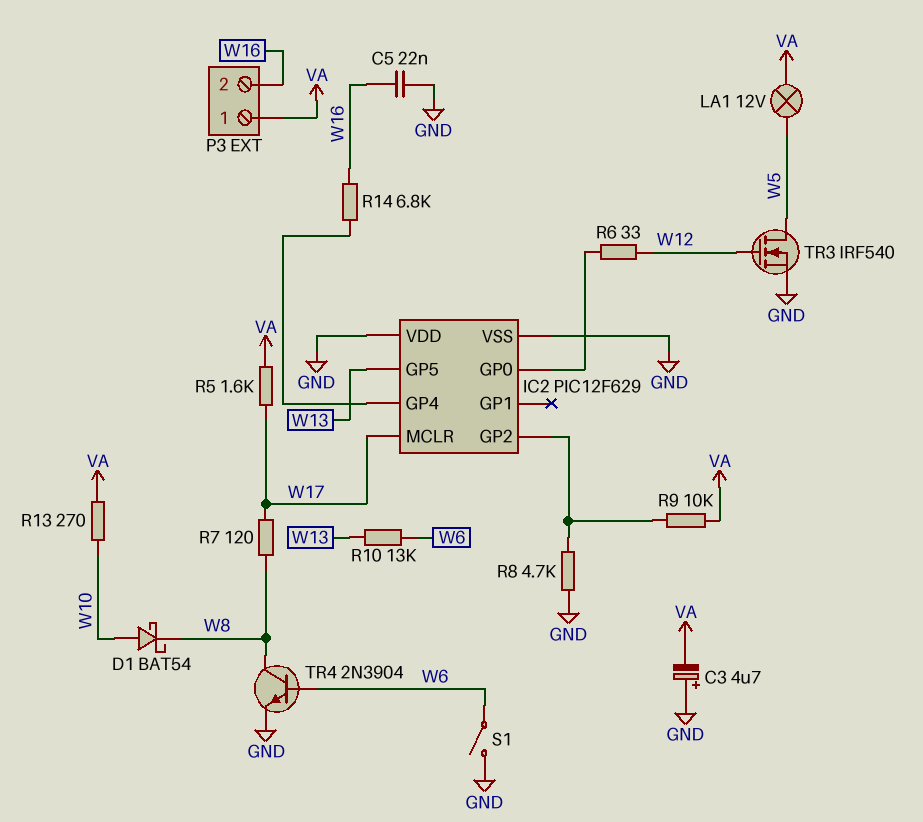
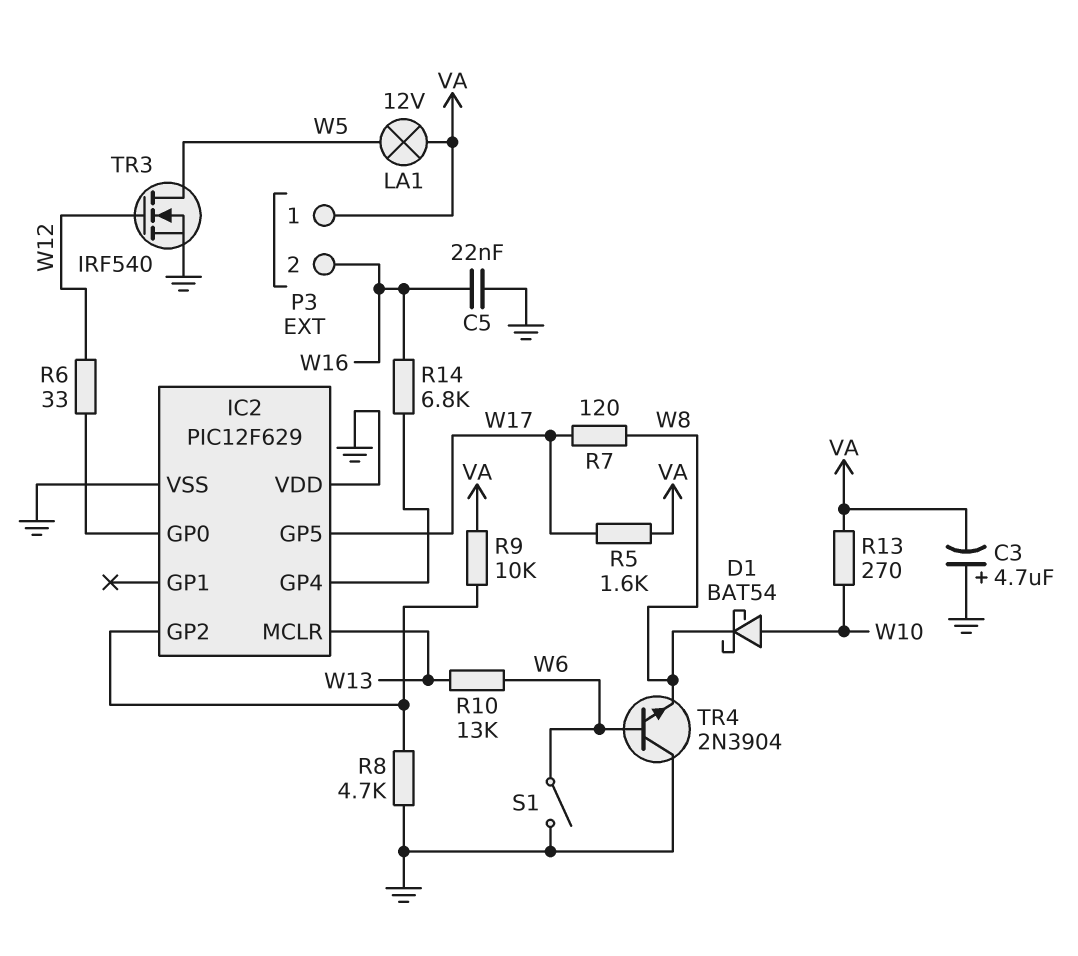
IC2 pin GP5: W13 -> W17
IC2 pin MCLR: W17 -> W13
TR4: NPN 2N3904 (B W6, C W8, E GND) -> NPN 2N3904 (B W6, C GND, E W8)

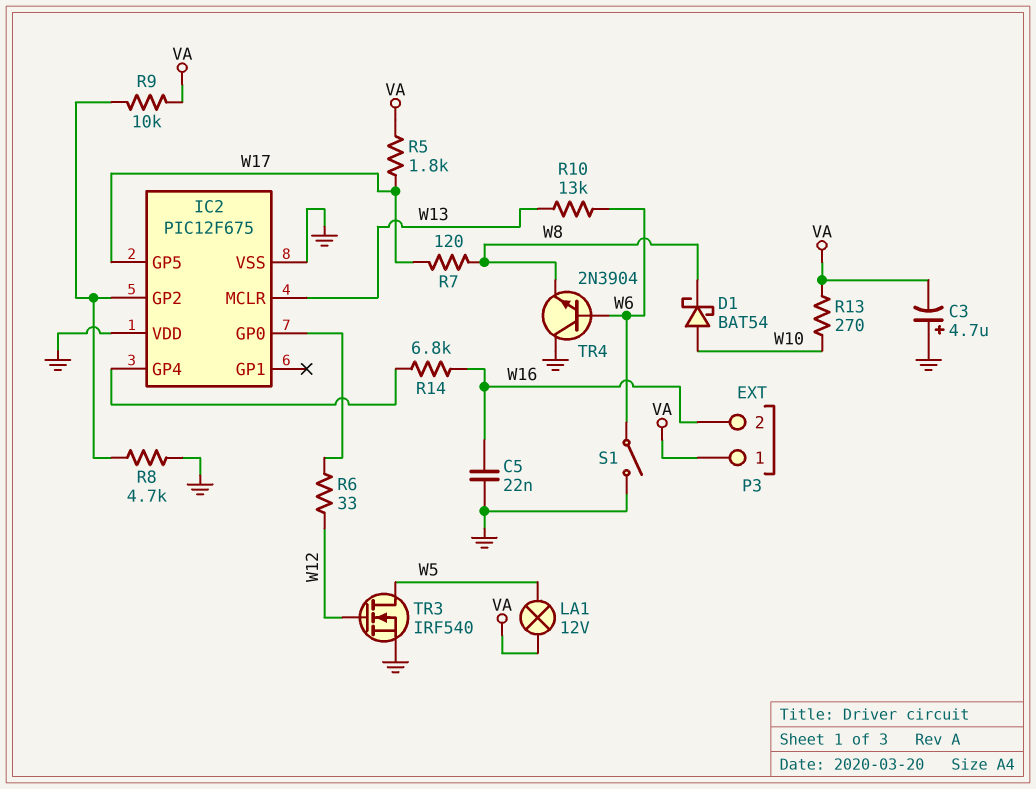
IC2: PIC12F629 -> PIC12F675
R5: 1.6k (VA, W17) -> 1.8k (VA, W17)

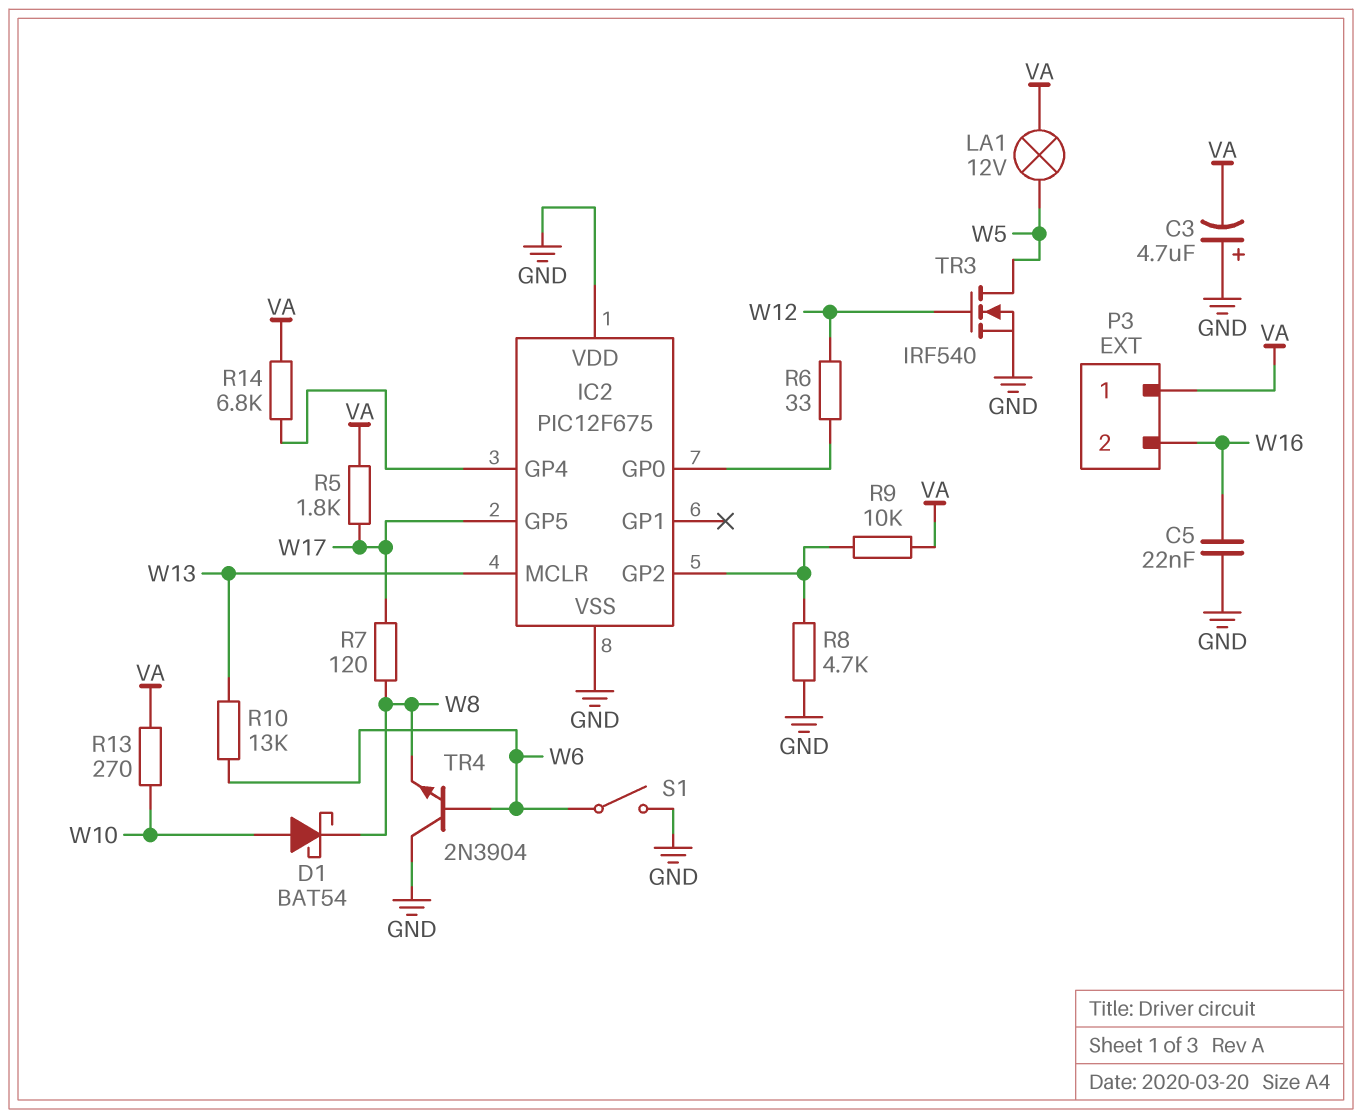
R14: 6.8k (IC2/GP4, W16) -> 6.8k (IC2/GP4, VA)

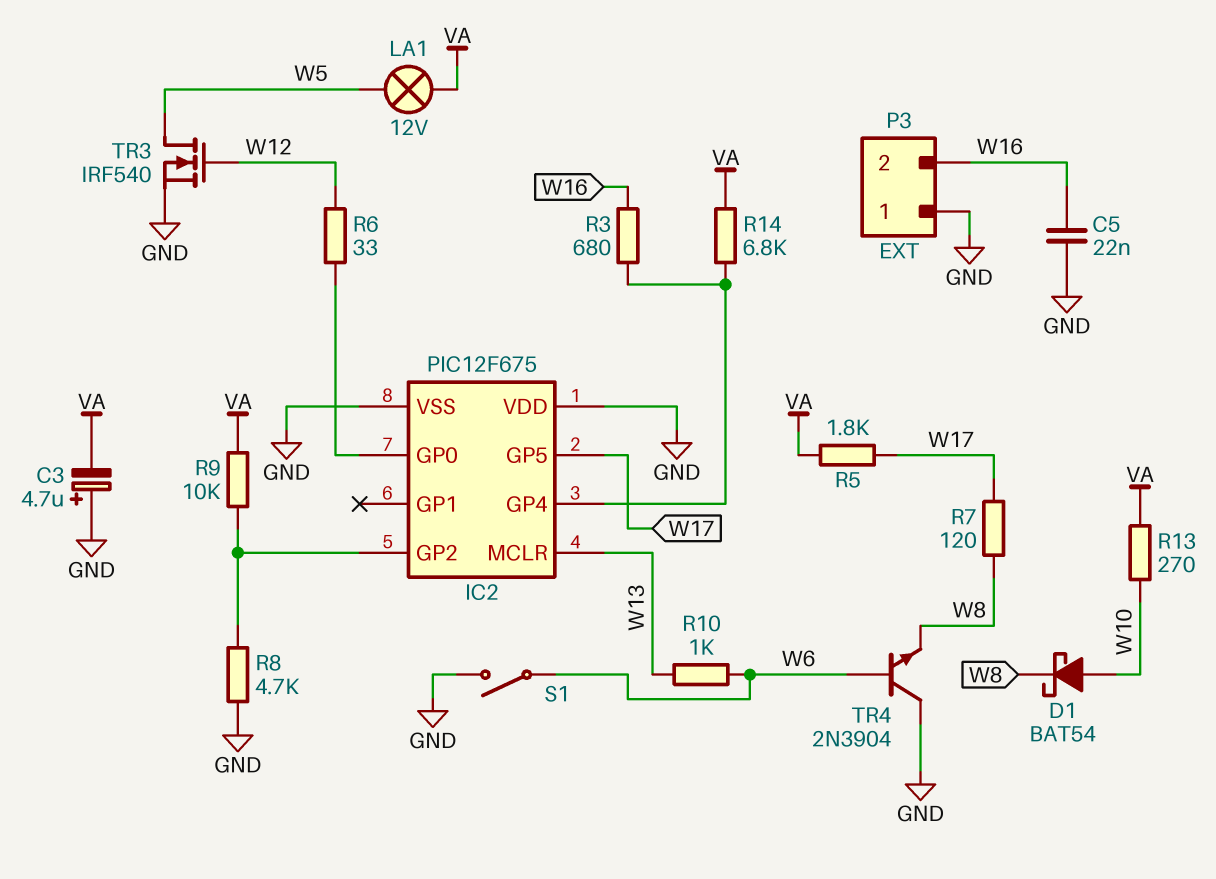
P3 pin 1: VA -> GND
R3: none -> 680 (IC2/GP4, W16)
R10: 13k (W6, W13) -> 1k (W6, W13)

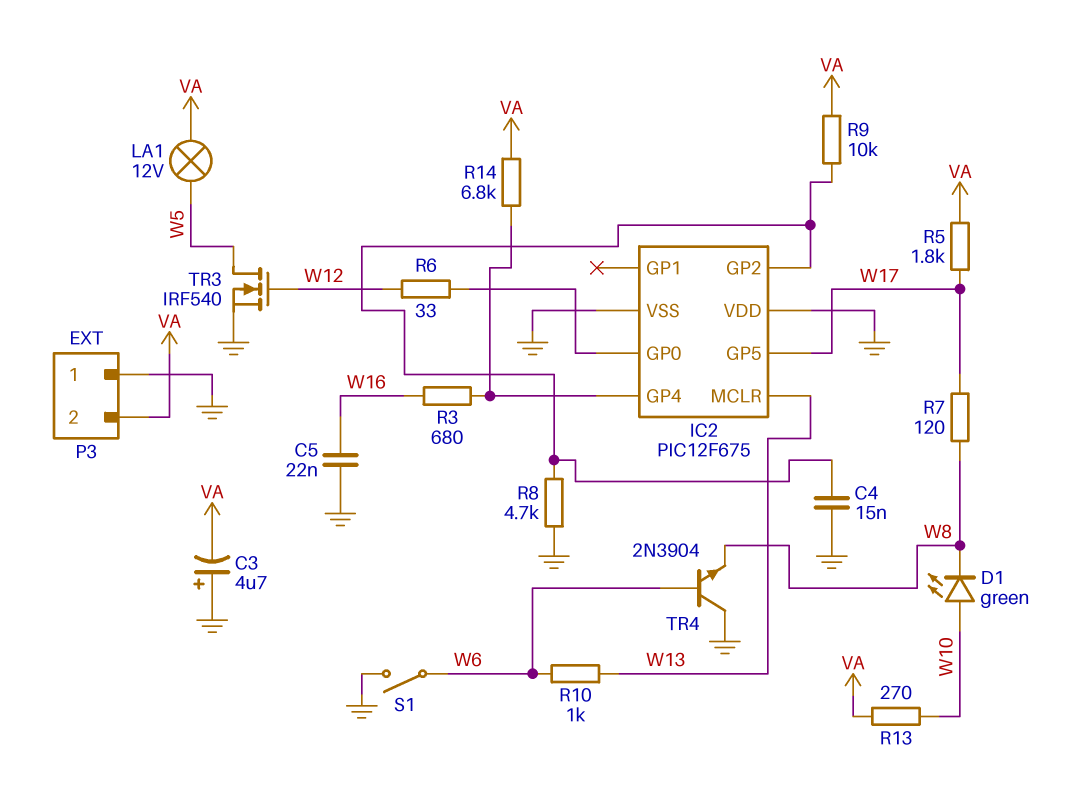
C4: none -> 15nF (GND, IC2/GP2)
D1: schottky BAT54 (A W10, K W8) -> LED green (A W10, K W8)
P3 pin 2: W16 -> VA

